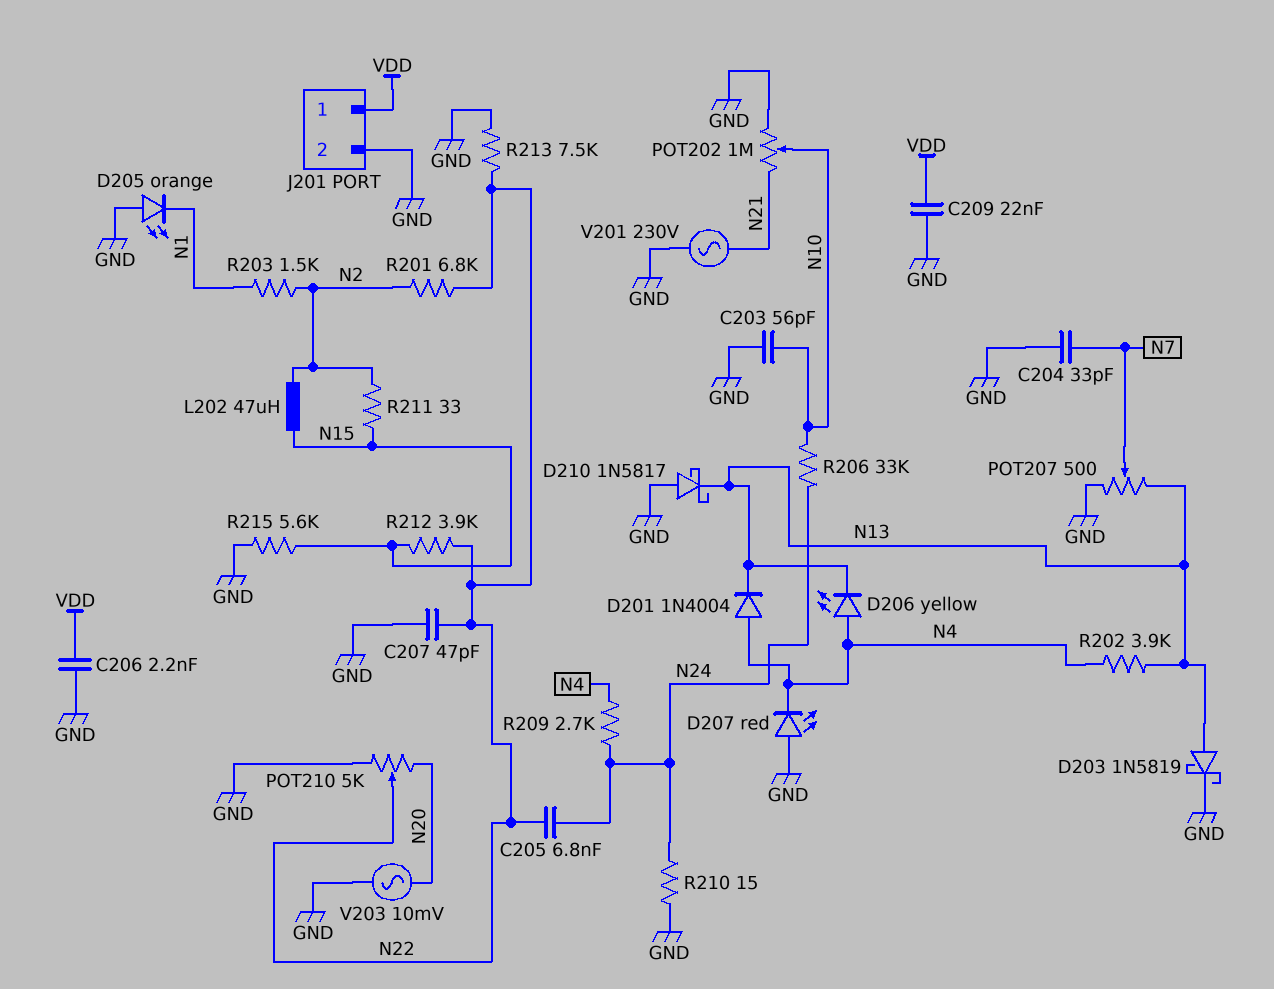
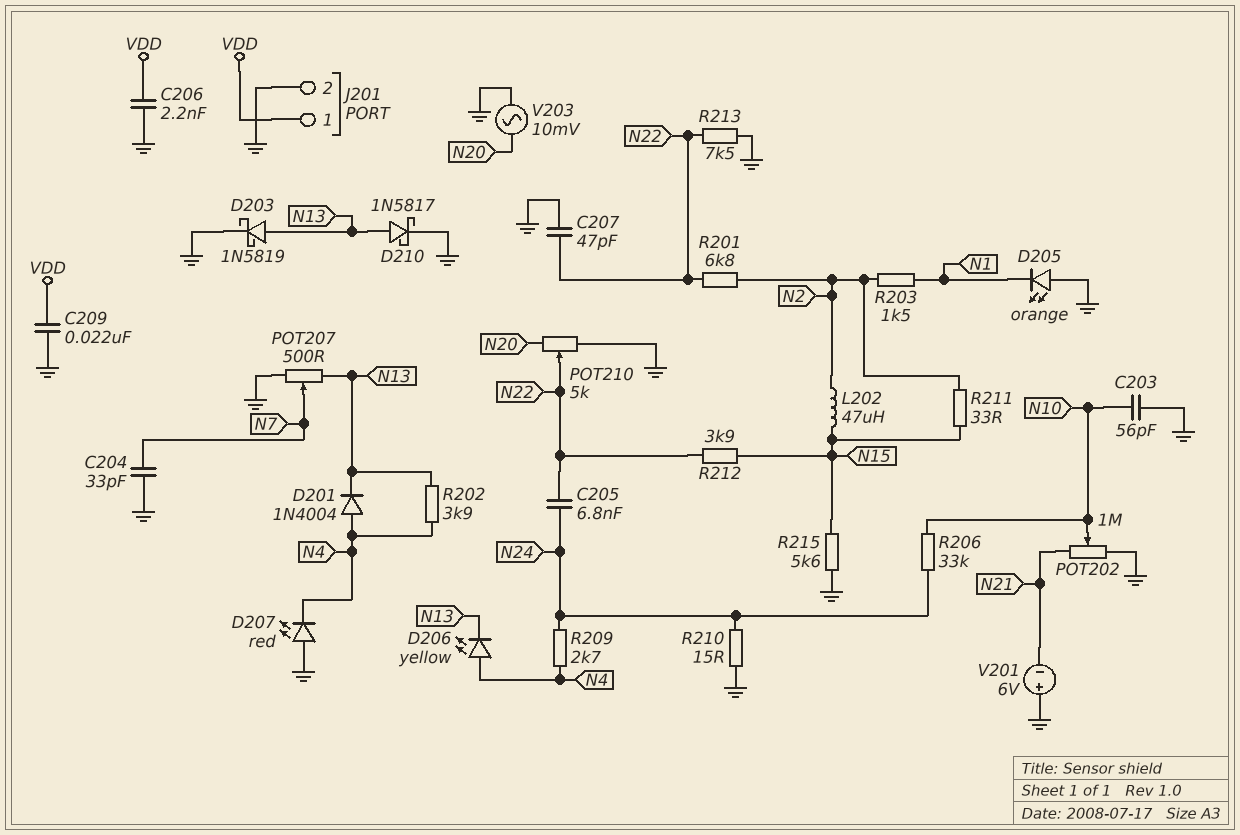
D210: schottky 1N5817 (A GND, K N13) -> schottky 1N5817 (A N13, K GND)
V201: AC 230V (GND, N21) -> 6V (plus GND, minus N21)

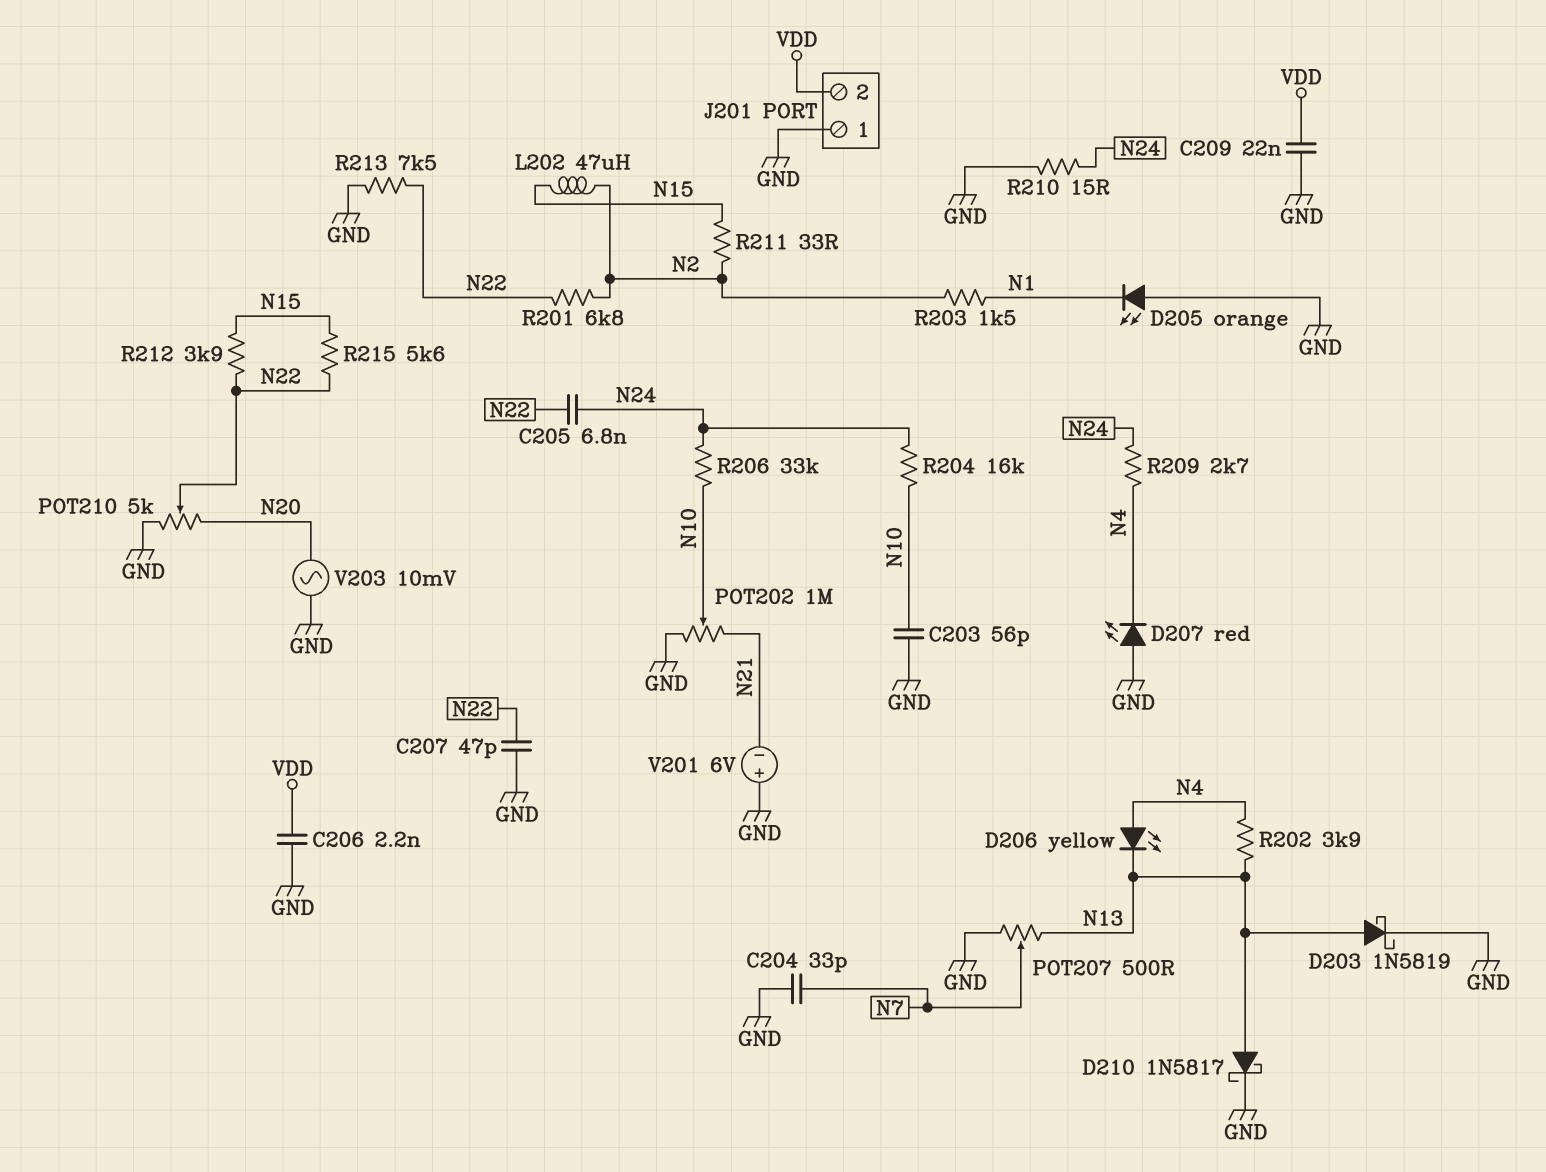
D201: diode 1N4004 (A N4, K N13) -> none
J201 pin 1: VDD -> GND
J201 pin 2: GND -> VDD
R204: none -> 16k (N10, N24)
R215: 5.6k (GND, N15) -> 5.6k (N15, N22)

